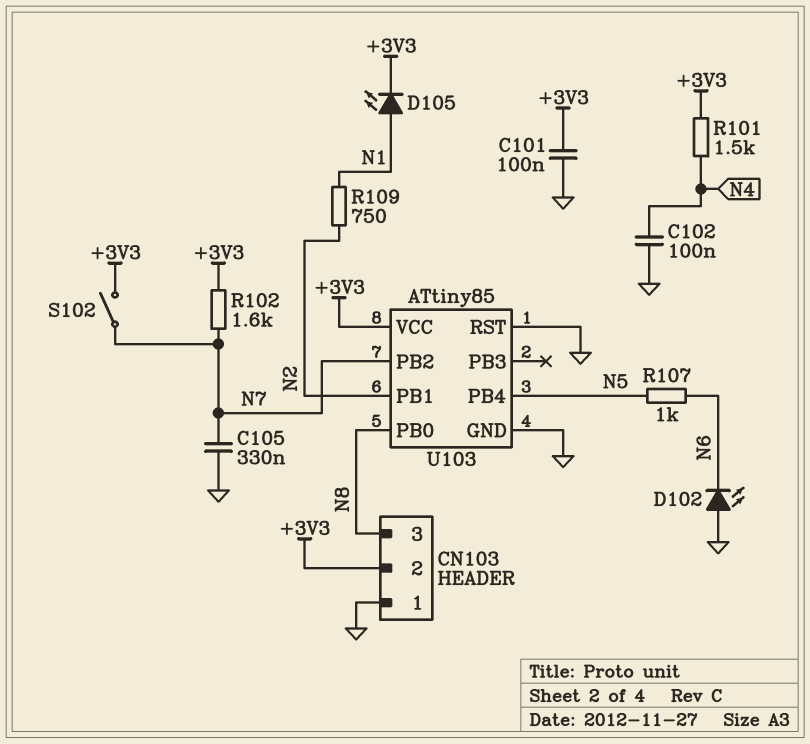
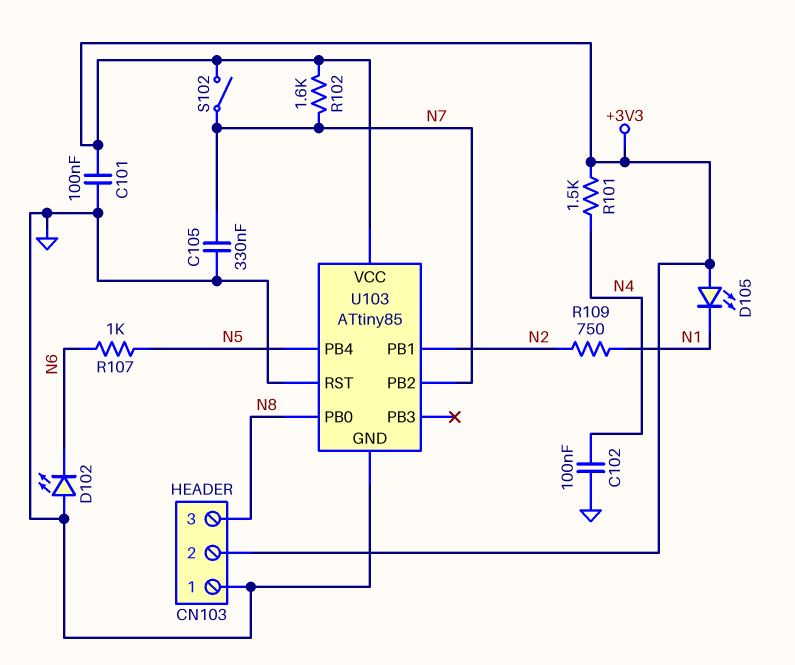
D105: LED (A N1, K +3V3) -> LED (A +3V3, K N1)

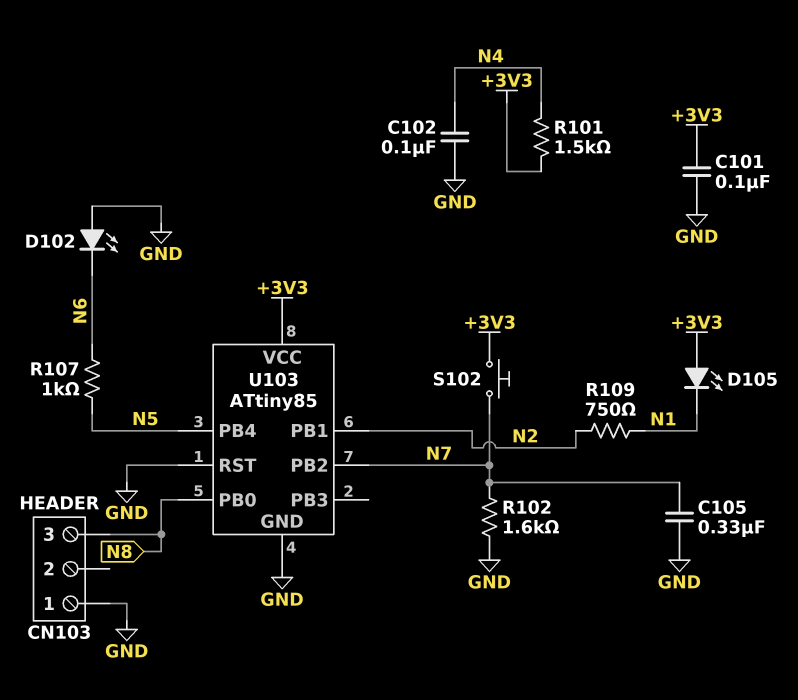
CN103 pin 2: +3V3 -> none
R102: 1.6k (+3V3, N7) -> 1.6k (GND, N7)
S102: switch (+3V3, N7) -> button (+3V3, N7)

